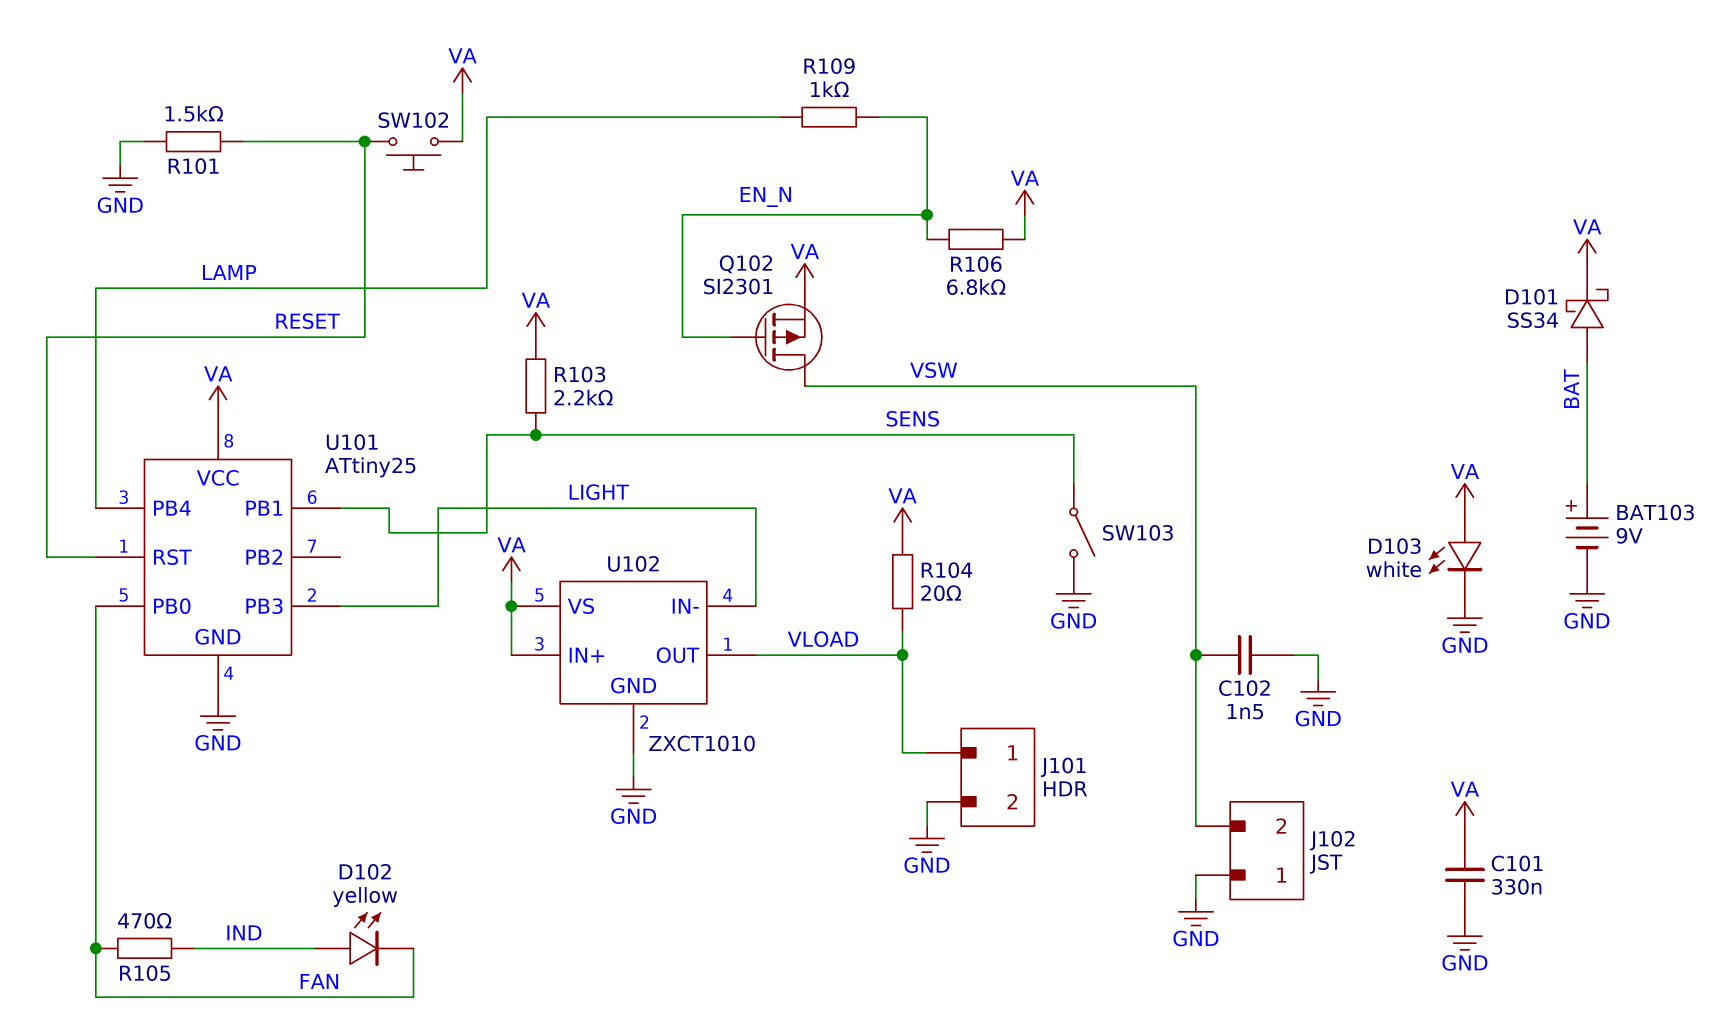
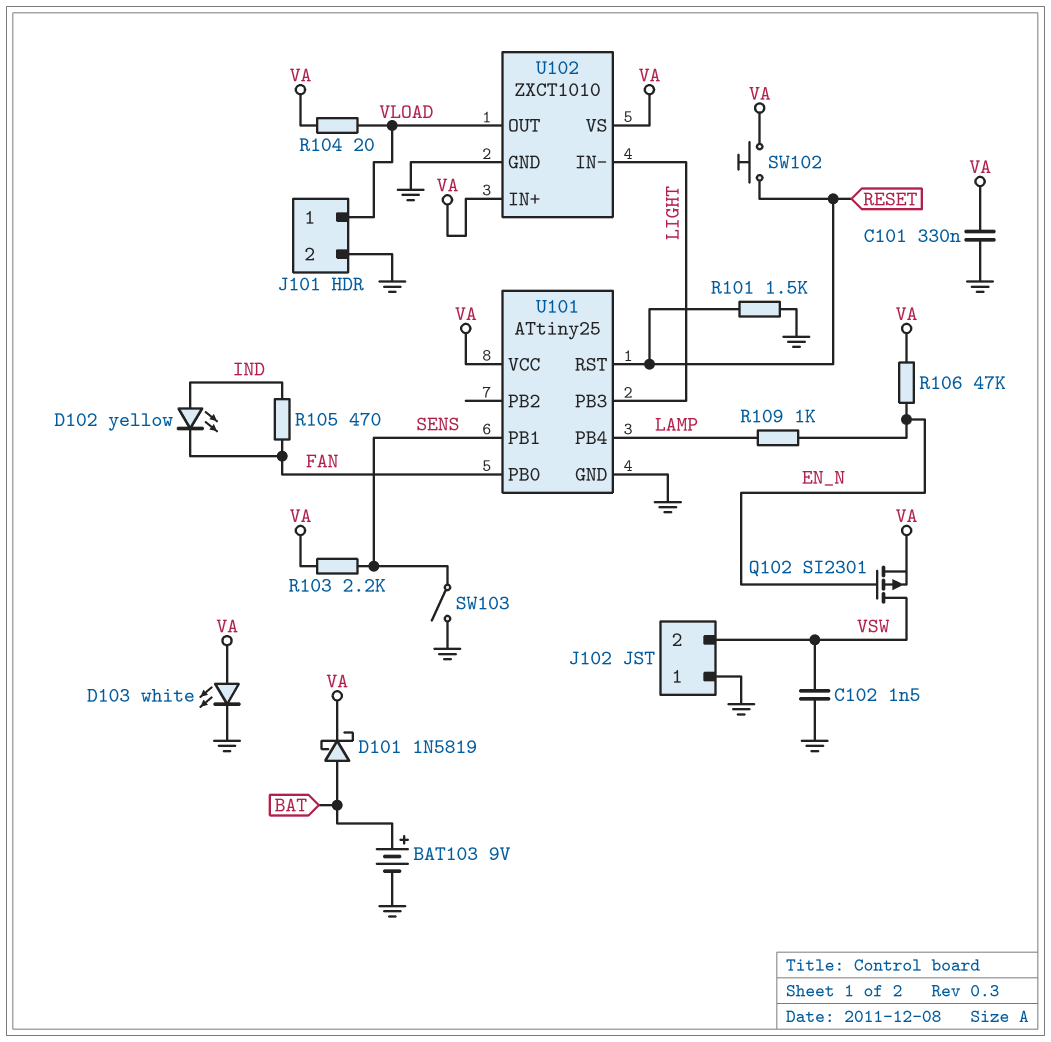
D101: schottky SS34 (A BAT, K VA) -> schottky 1N5819 (A BAT, K VA)
R106: 6.8k (EN_N, VA) -> 47k (EN_N, VA)

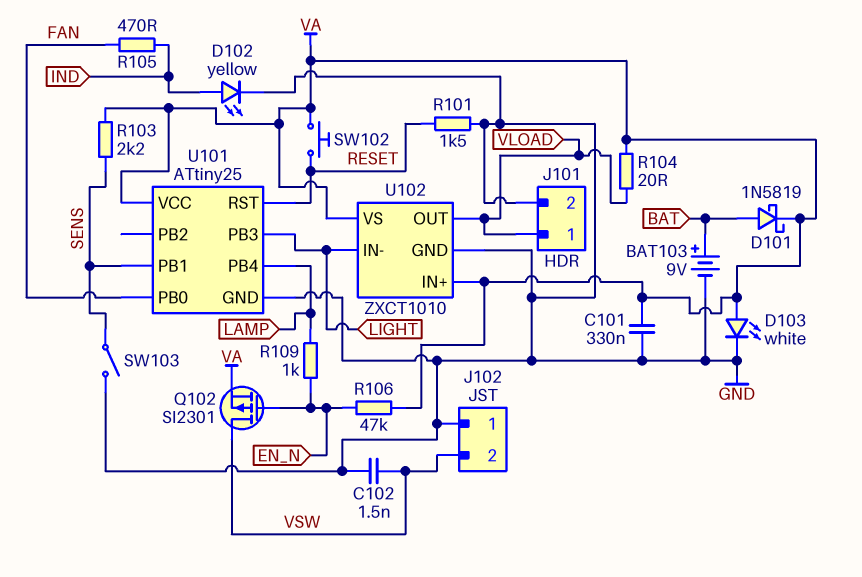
D102: LED yellow (A IND, K FAN) -> LED yellow (A IND, K GND)

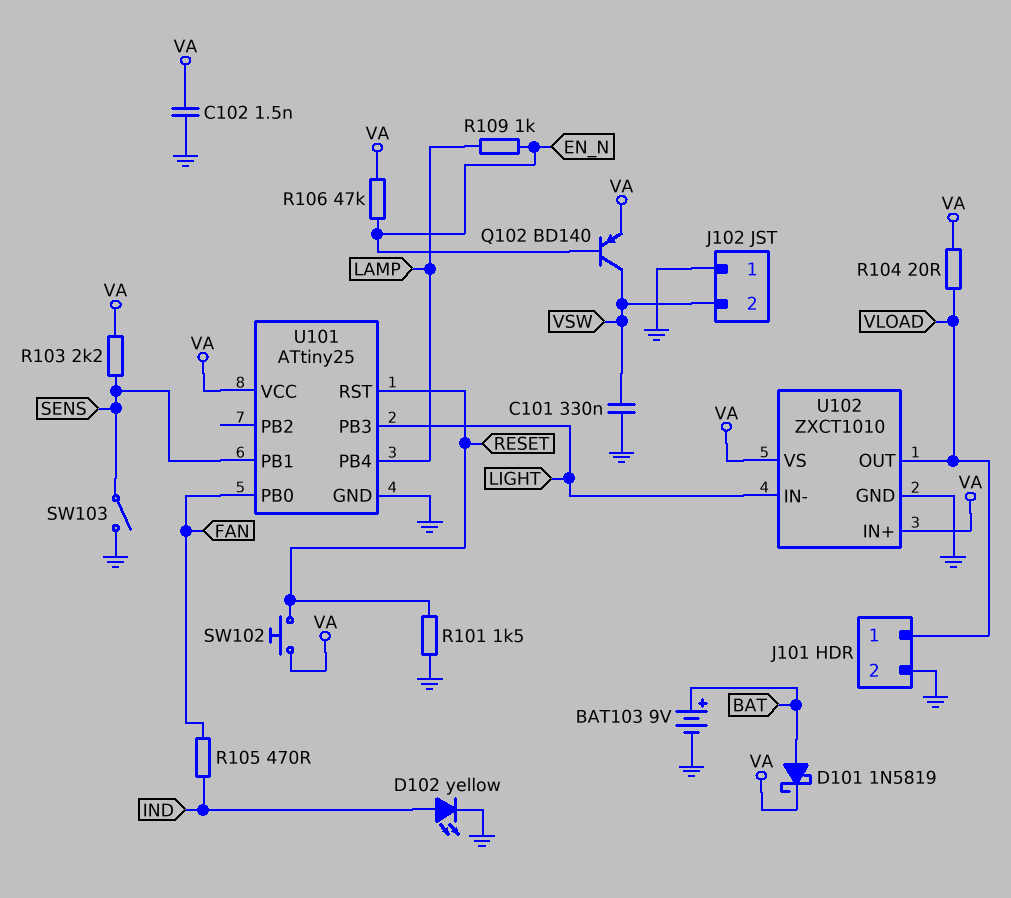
C101: 330nF (GND, VA) -> 330nF (GND, VSW)
C102: 1.5nF (GND, VSW) -> 1.5nF (GND, VA)
D103: LED white (A VA, K GND) -> none
Q102: PMOS SI2301 (G EN_N, D VSW, S VA) -> PNP BD140 (B EN_N, C VSW, E VA)

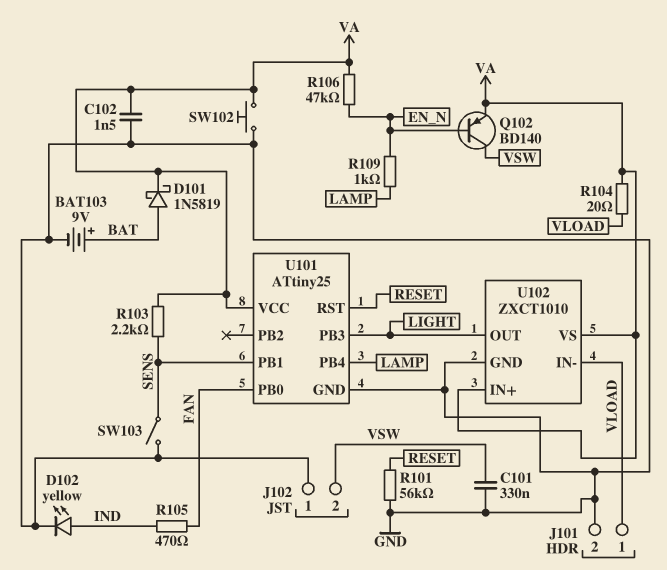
R101: 1.5k (GND, RESET) -> 56k (GND, RESET)
SW102: button (RESET, VA) -> button (GND, VA)
U102 pin IN-: LIGHT -> VLOAD
U102 pin OUT: VLOAD -> LIGHT

